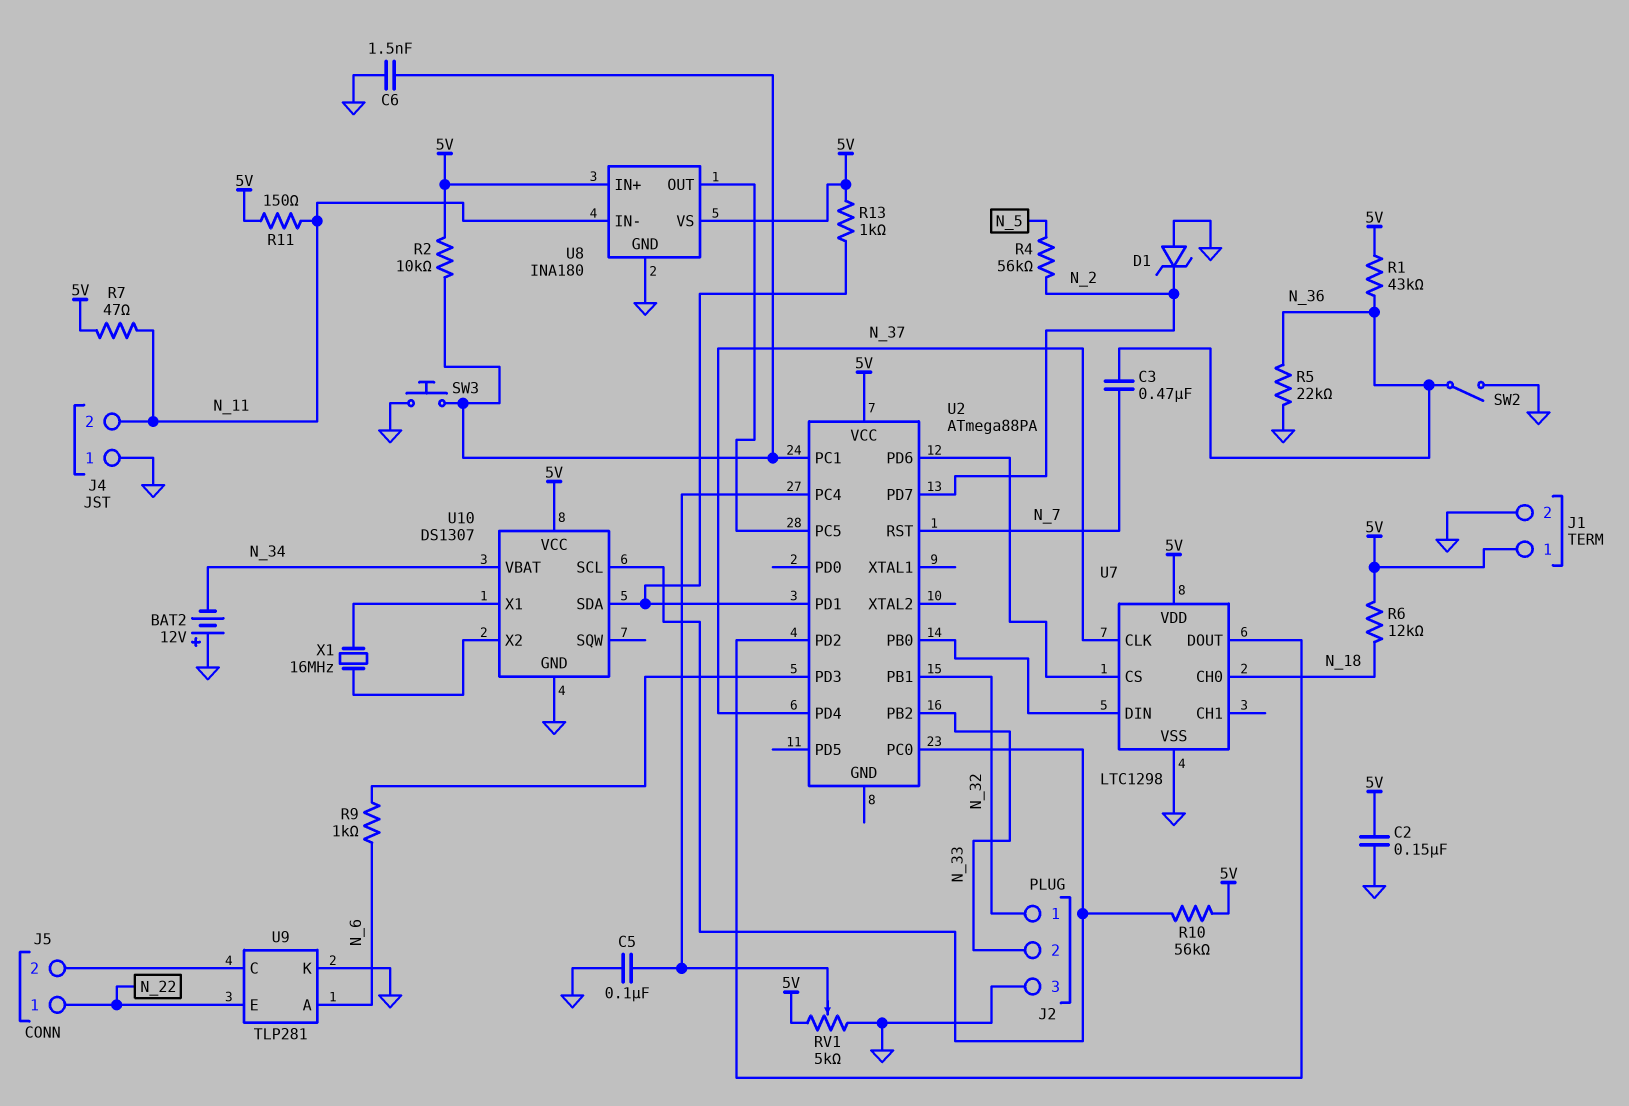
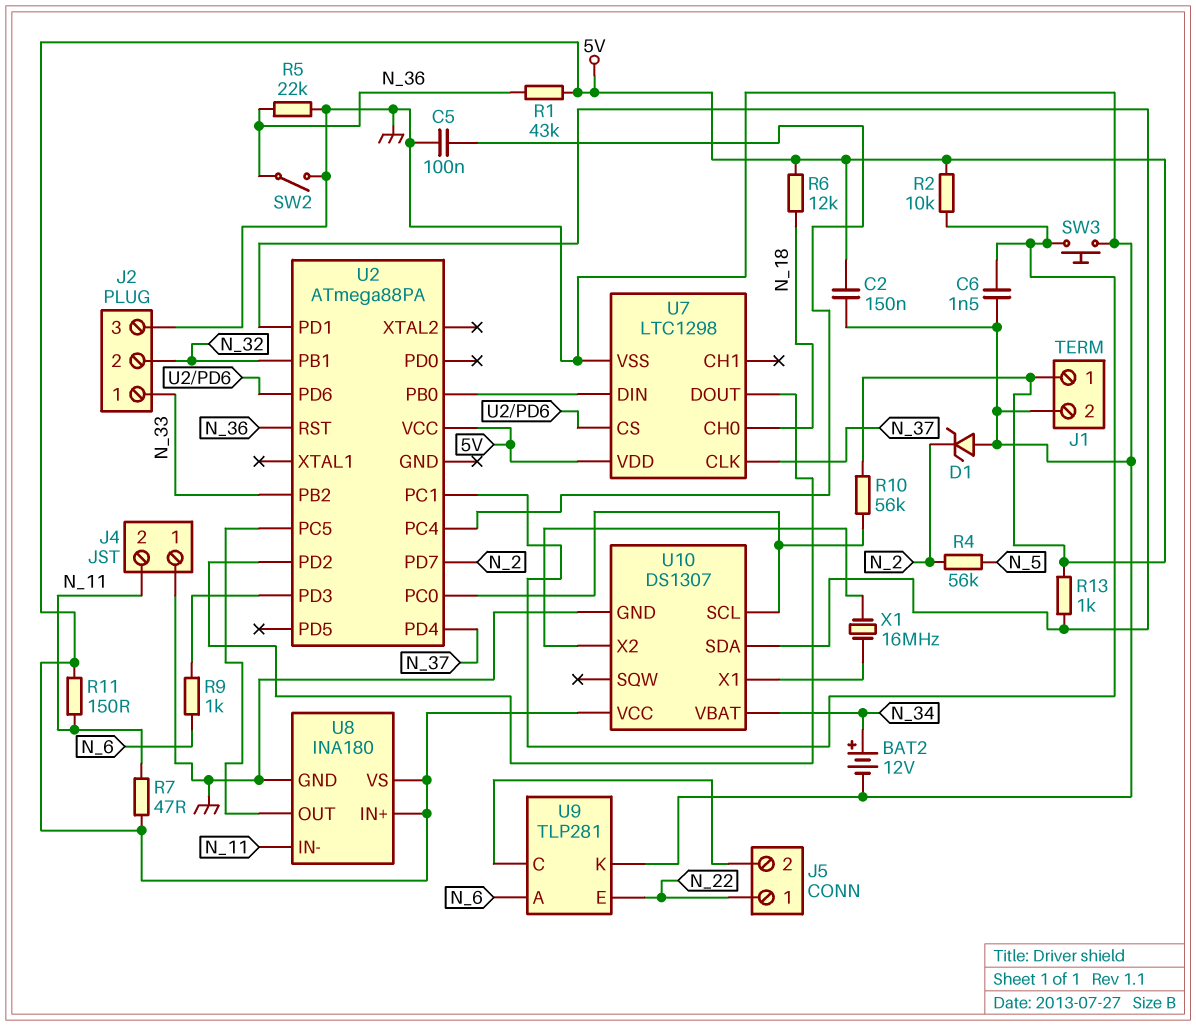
BAT2: 12V (plus GND, minus N_34) -> 12V (plus N_34, minus GND)
C3: 470nF (N_7, N_36) -> none
J2 pin 1: N_32 -> N_33
J2 pin 2: N_33 -> N_32
RV1: 5k (5V, GND, wiper U2/PC4) -> none
U2 pin RST: N_7 -> N_36

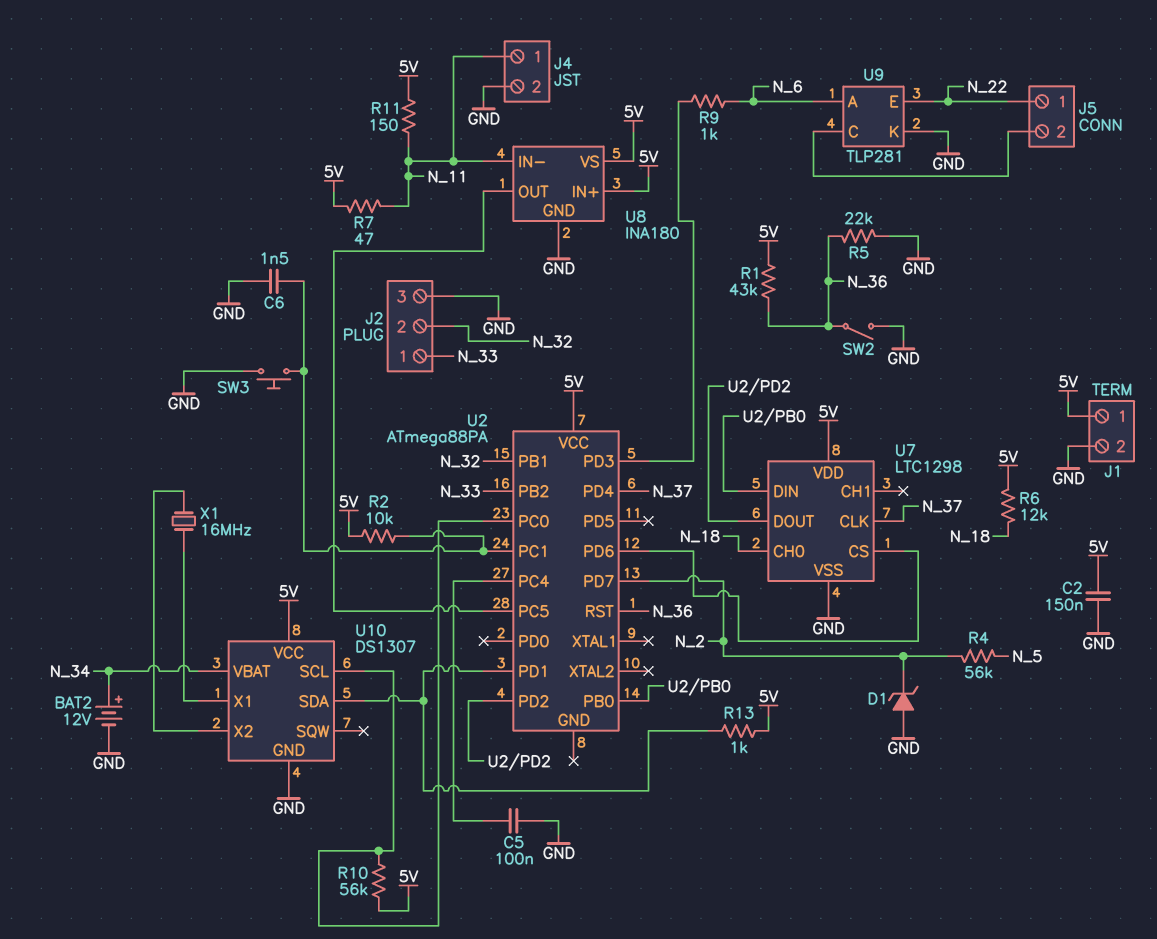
J4 pin 1: GND -> N_11
J4 pin 2: N_11 -> GND

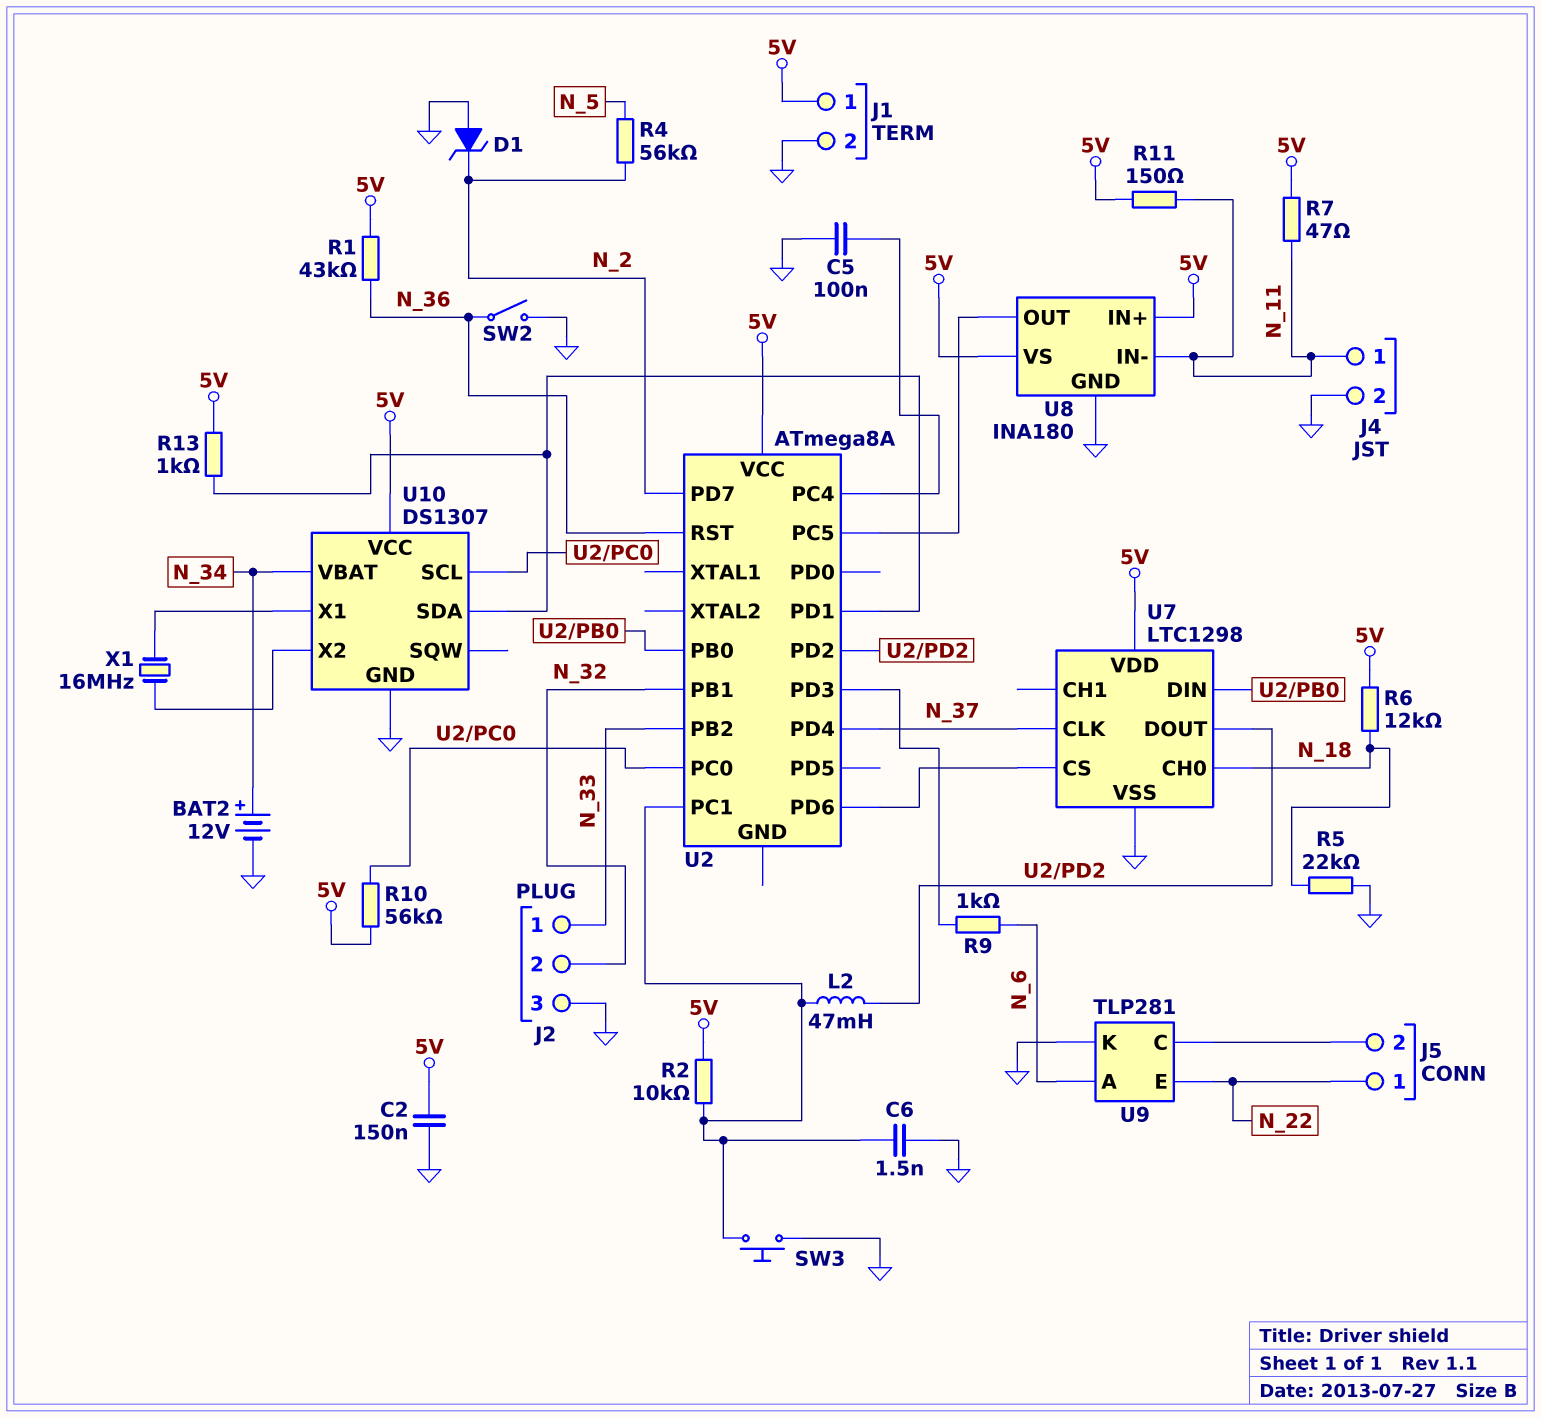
L2: none -> 47mH (U2/PC1, U2/PD2)
R5: 22k (GND, N_36) -> 22k (GND, N_18)
U2: ATmega88PA -> ATmega8A

